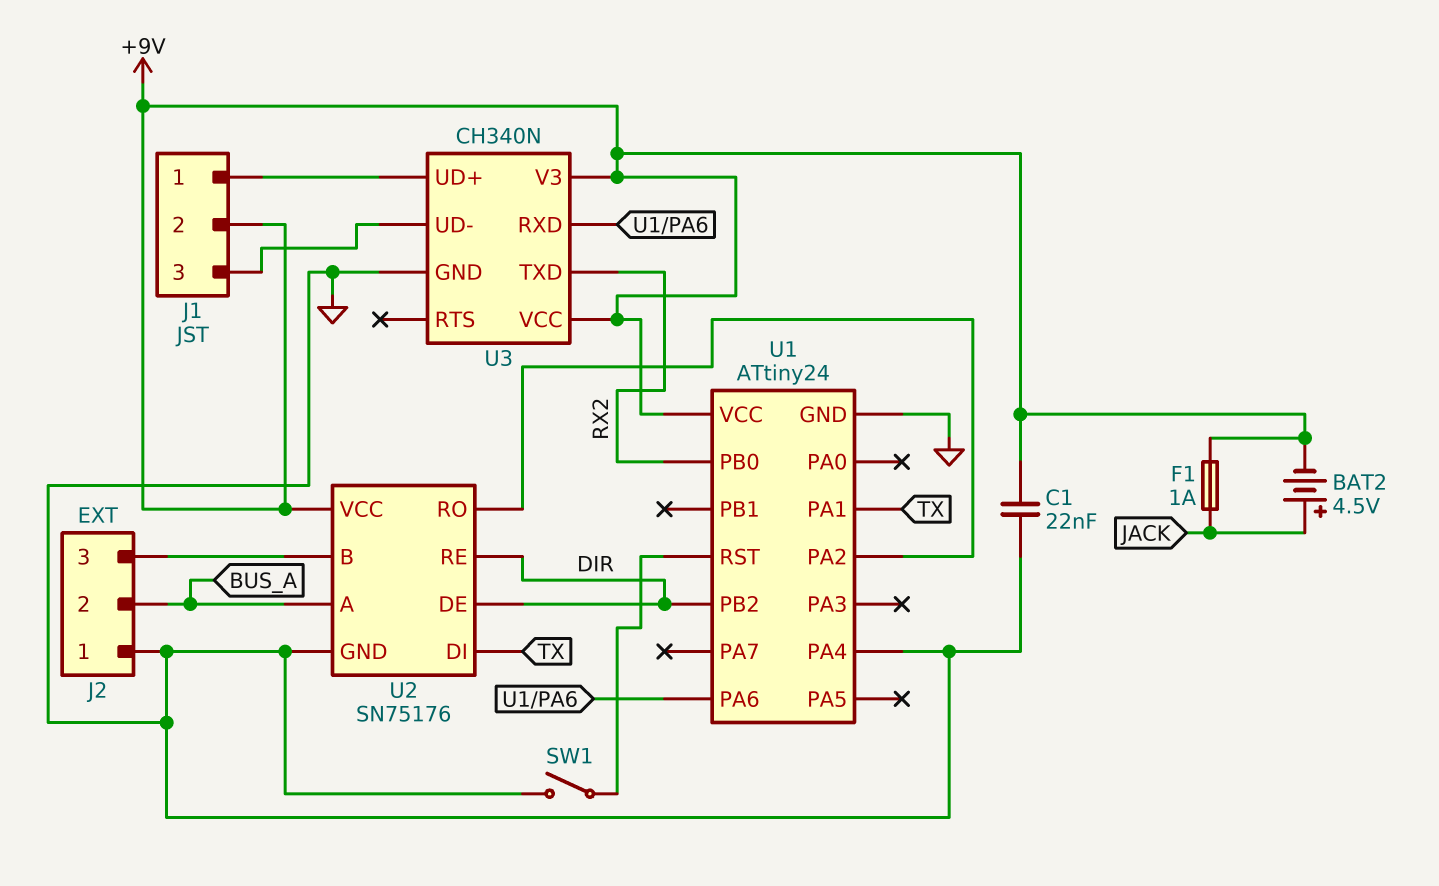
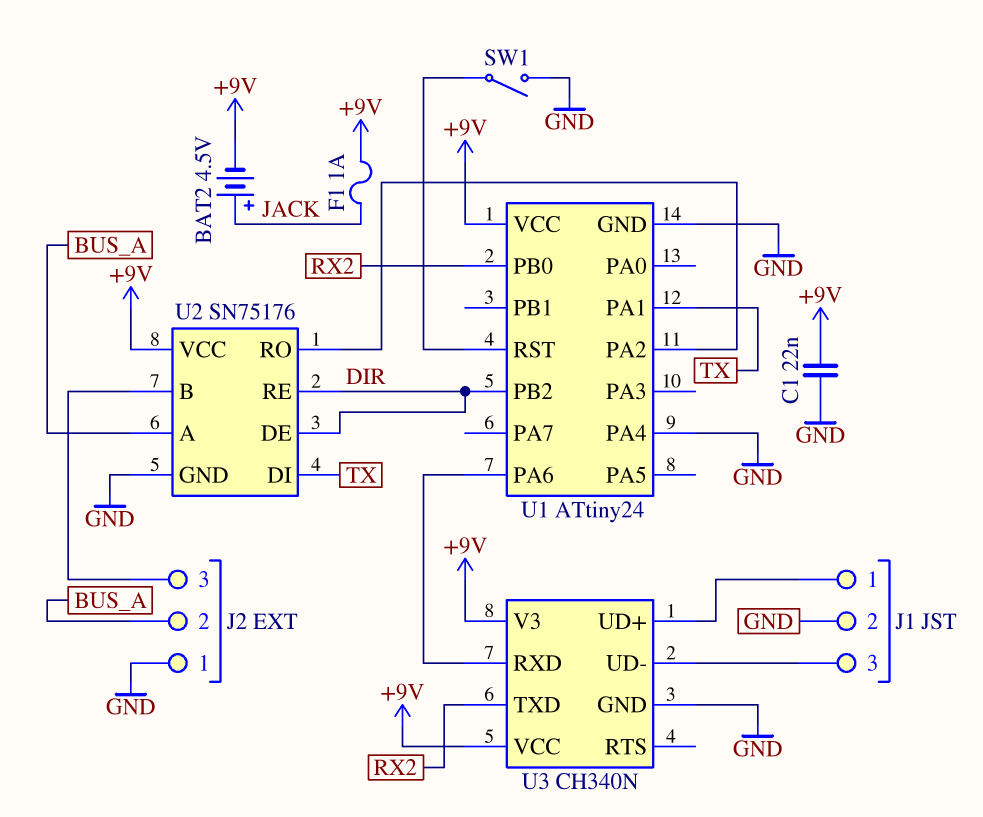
J1 pin 2: +9V -> GND

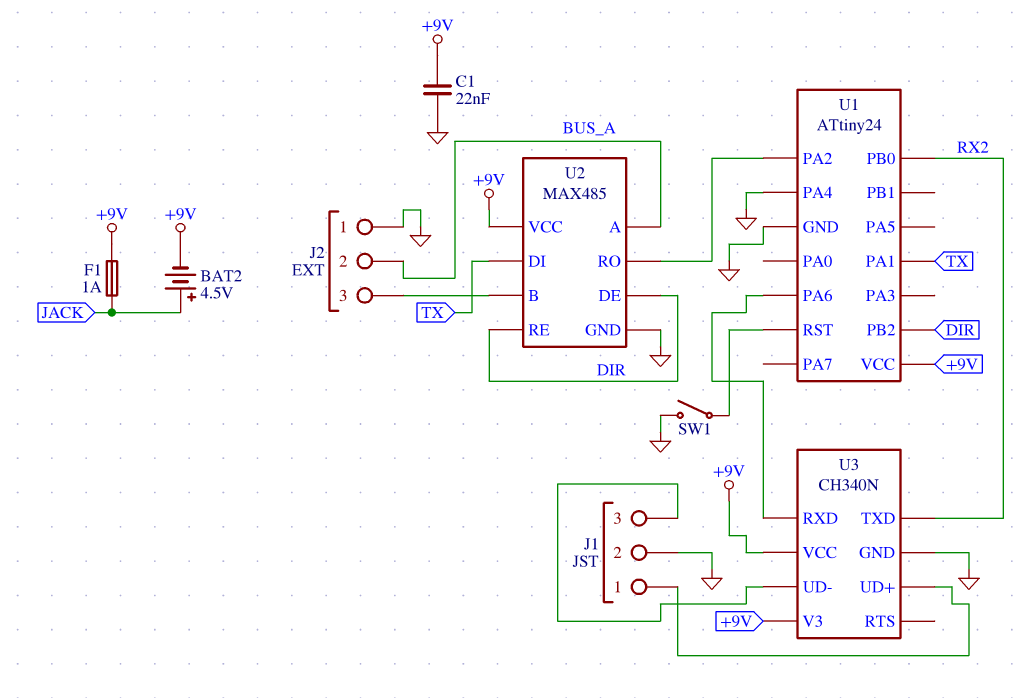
U2: SN75176 -> MAX485

